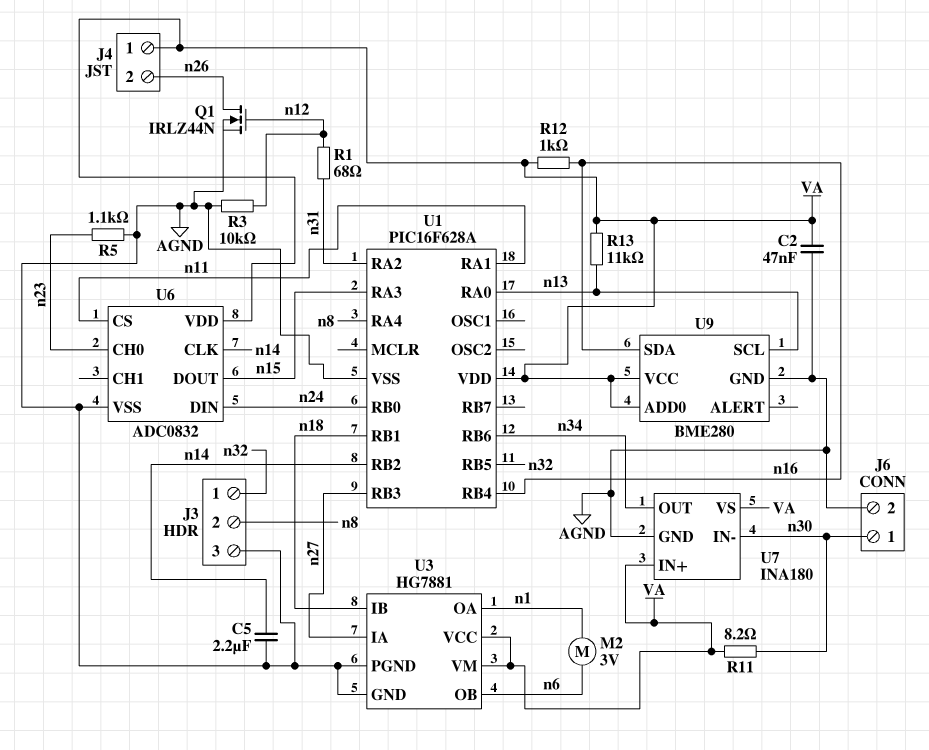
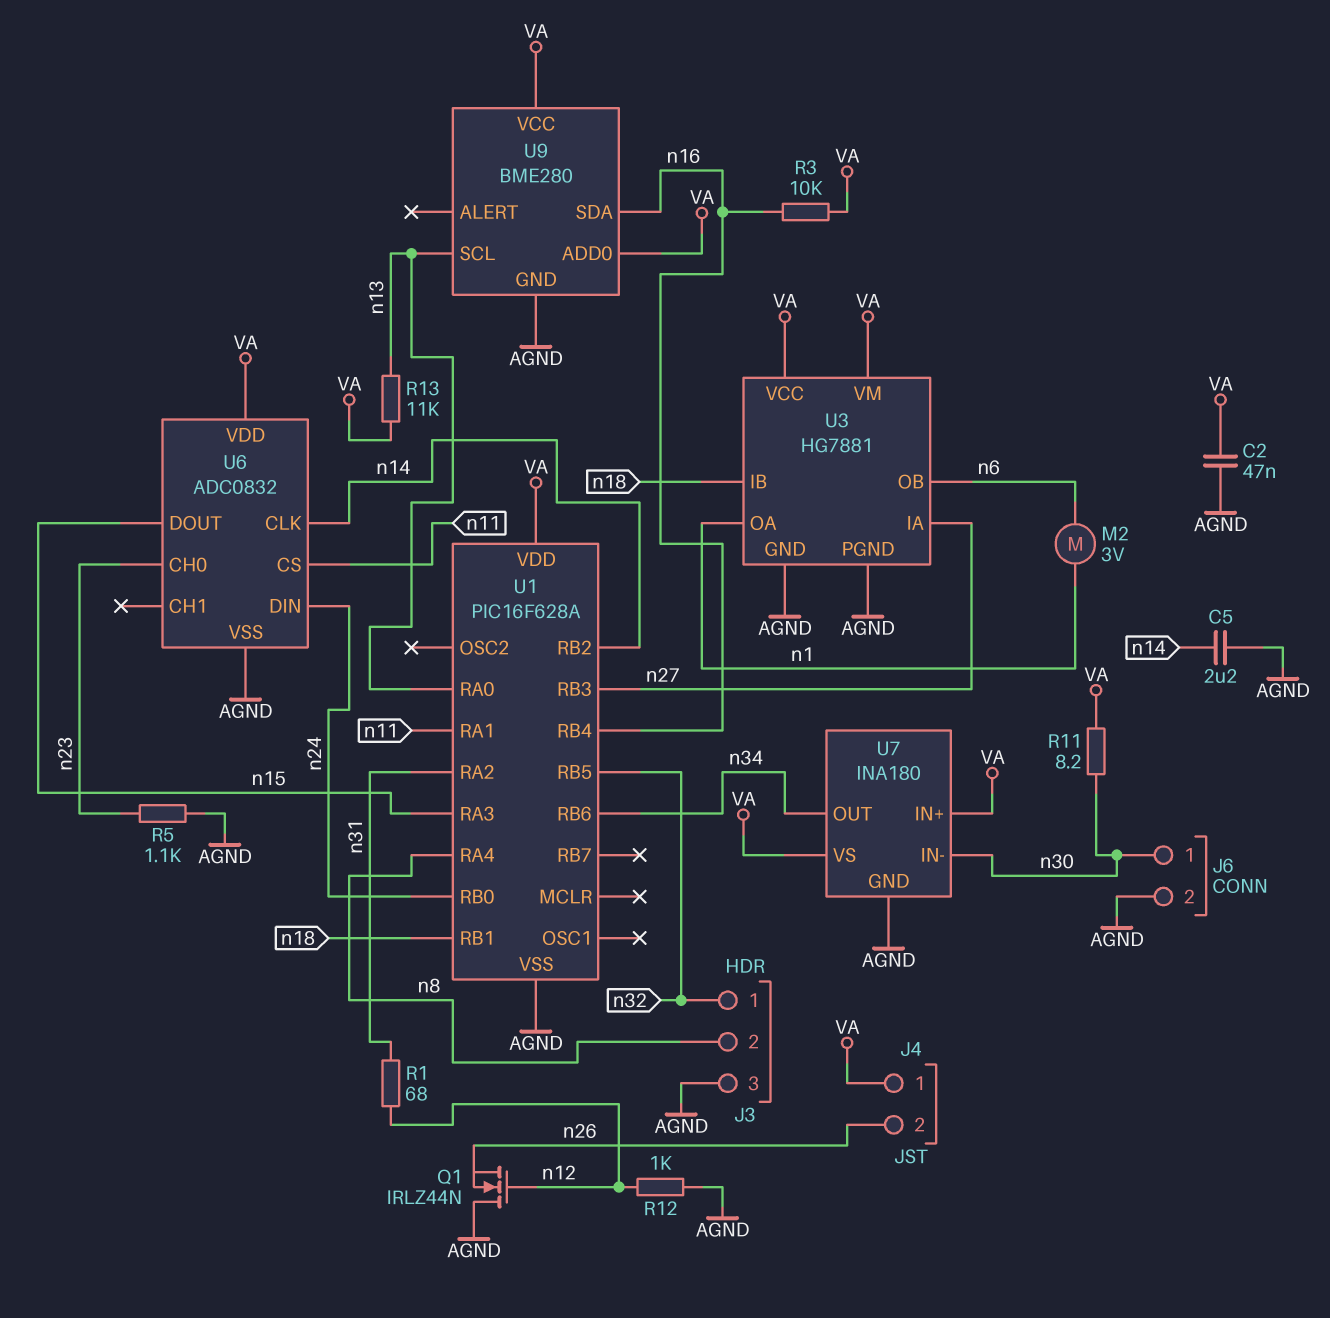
Q1: NMOS IRLZ44N (G n12, D n26, S AGND) -> NMOS IRLZ44N (G n12, D AGND, S n26)
R3: 10k (AGND, n12) -> 10k (VA, n16)
R12: 1k (VA, n16) -> 1k (AGND, n12)

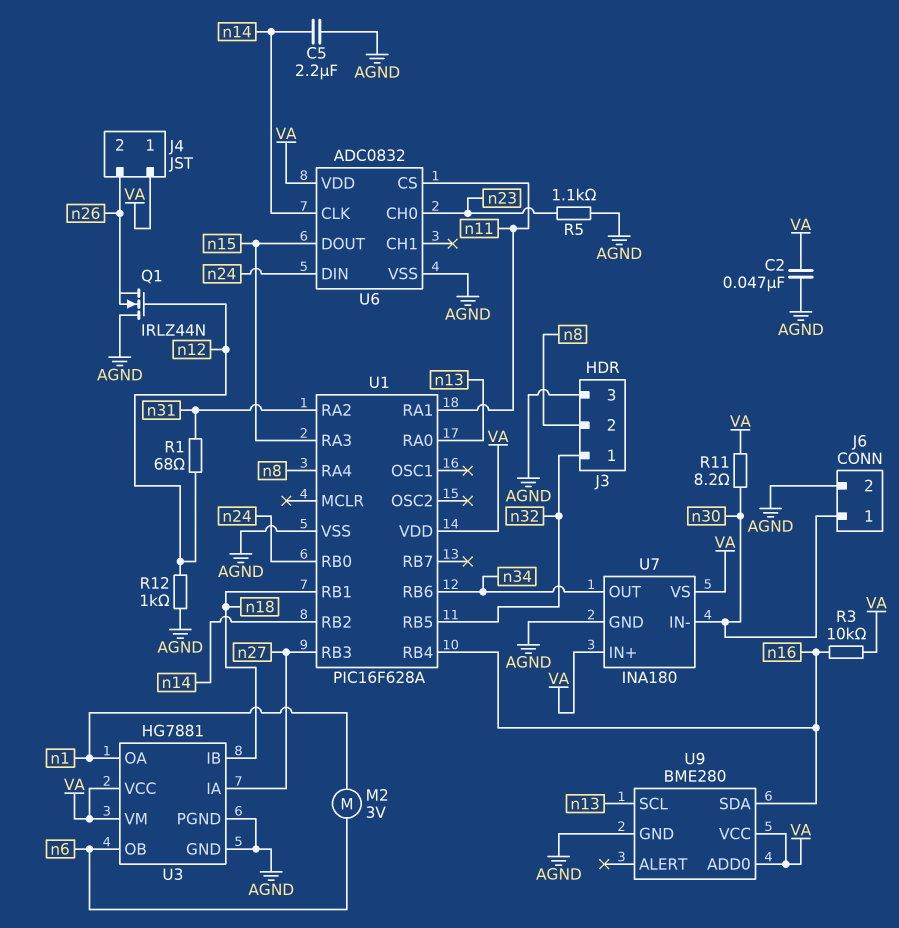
R13: 11k (VA, n13) -> none

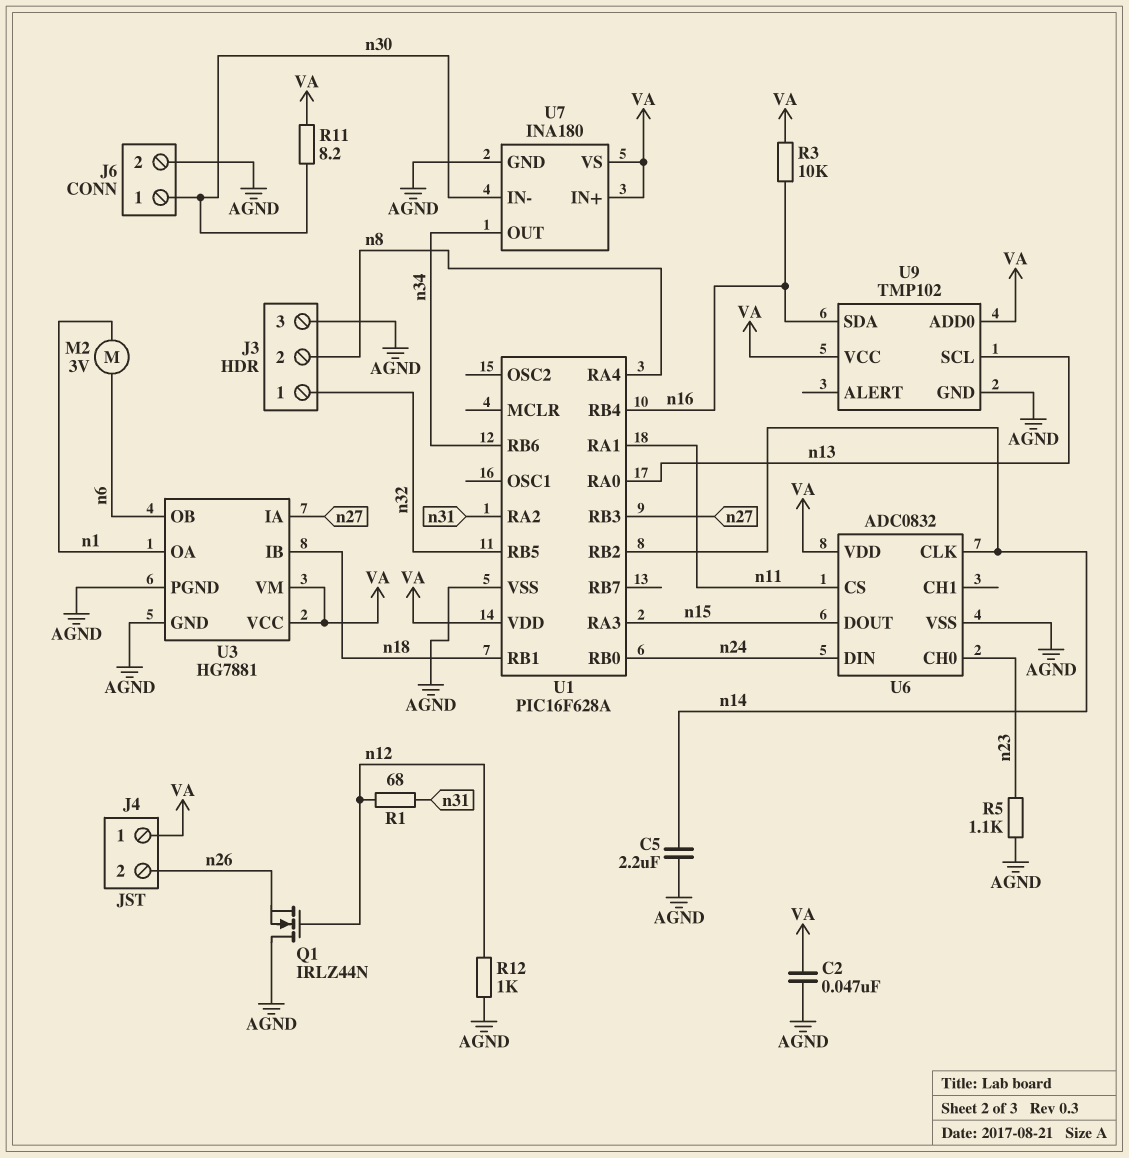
U9: BME280 -> TMP102

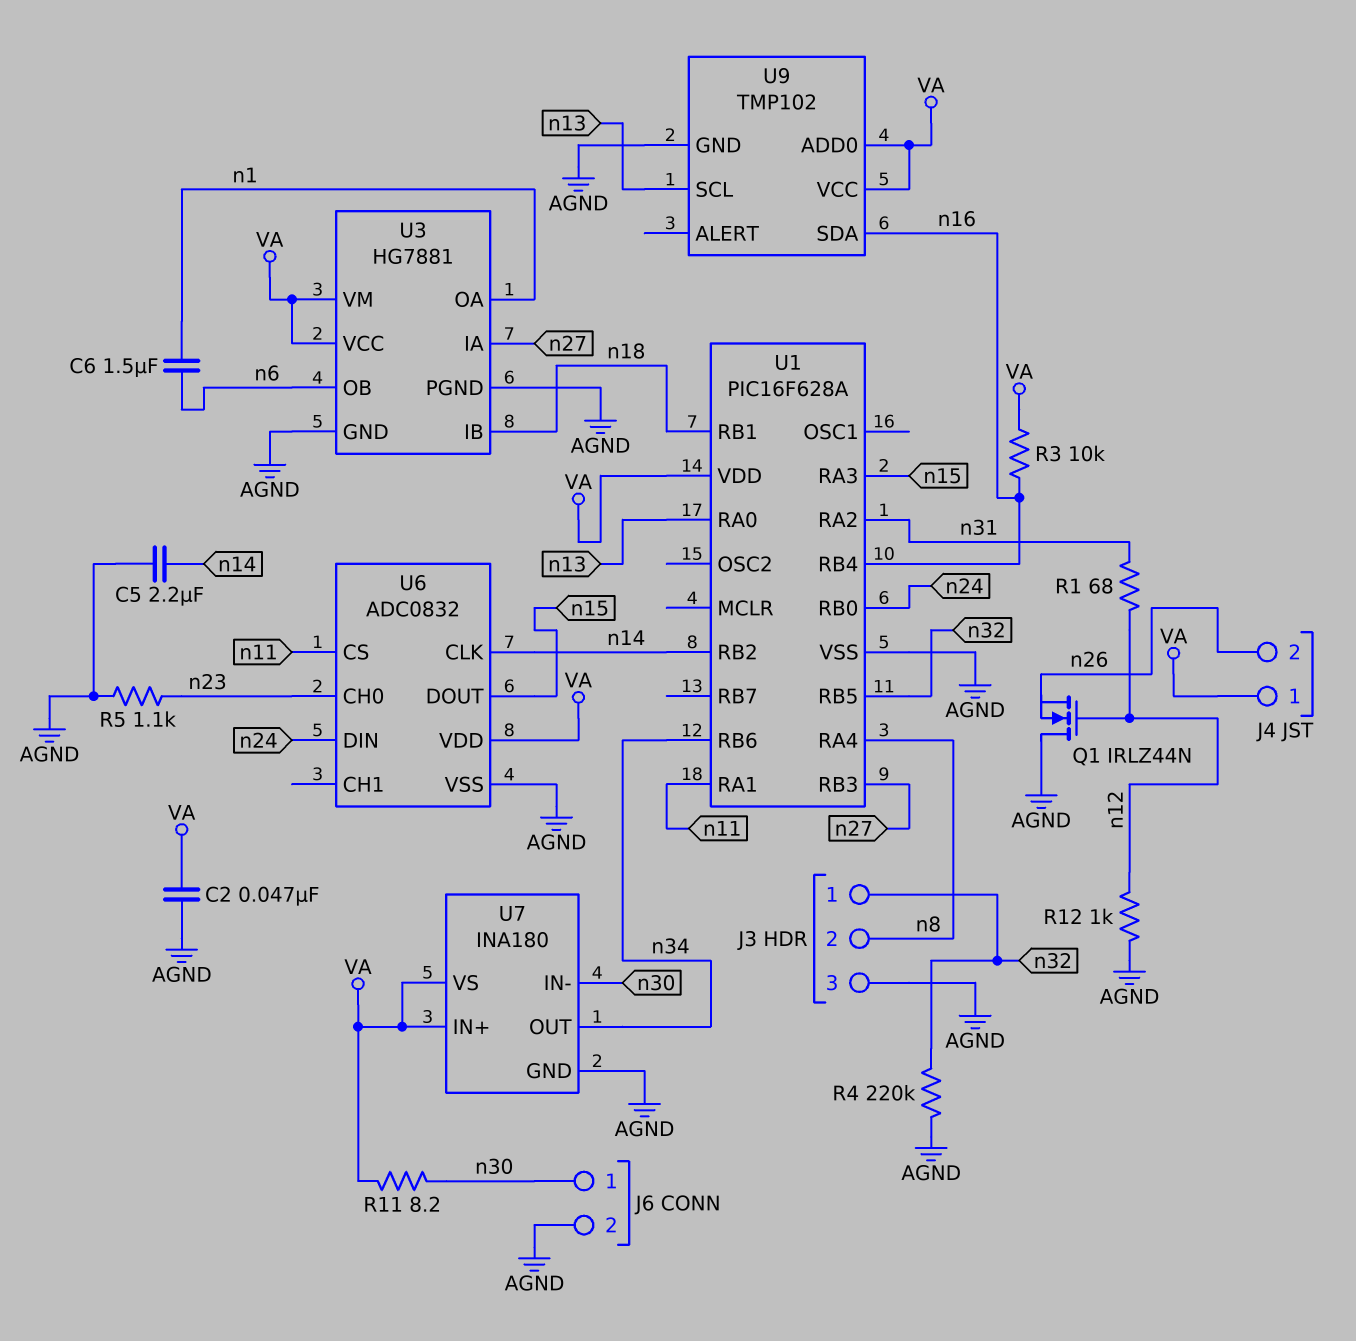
C6: none -> 1.5uF (n1, n6)
M2: motor 3V (n1, n6) -> none
R4: none -> 220k (AGND, n32)

